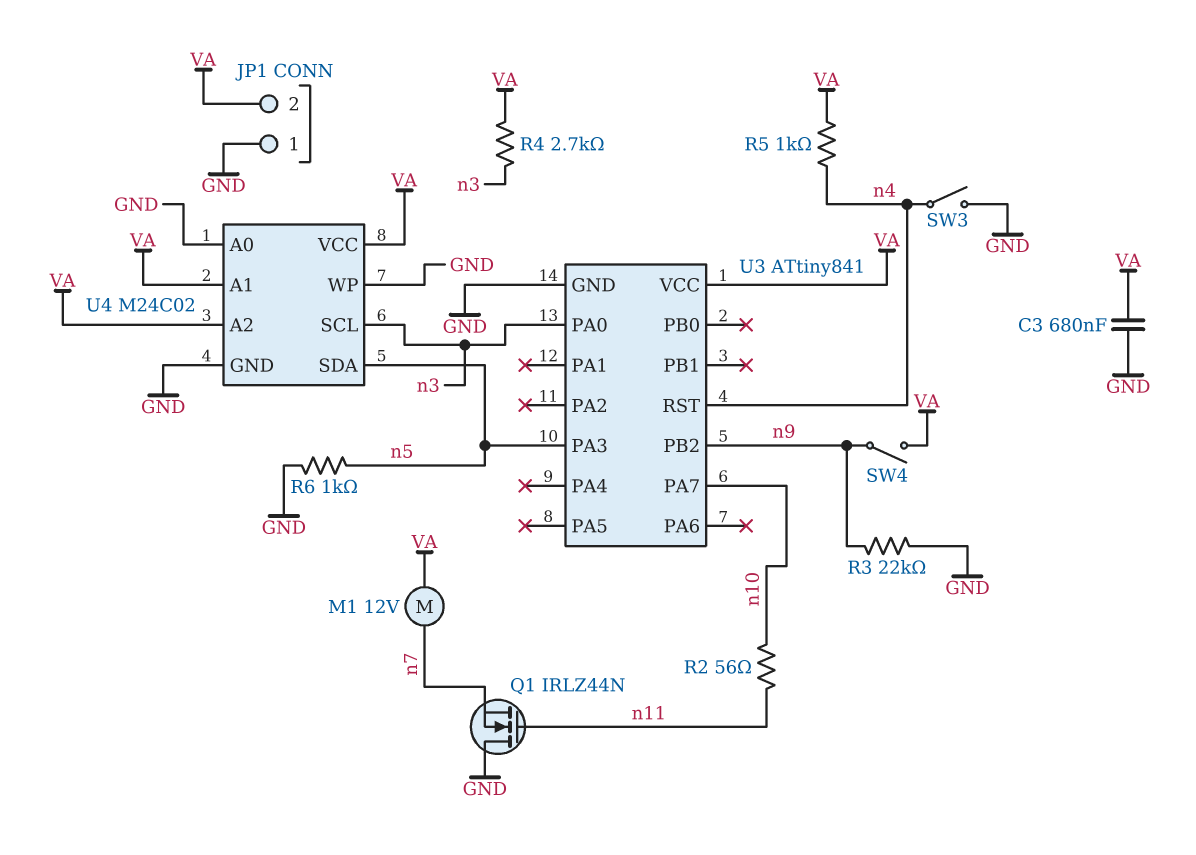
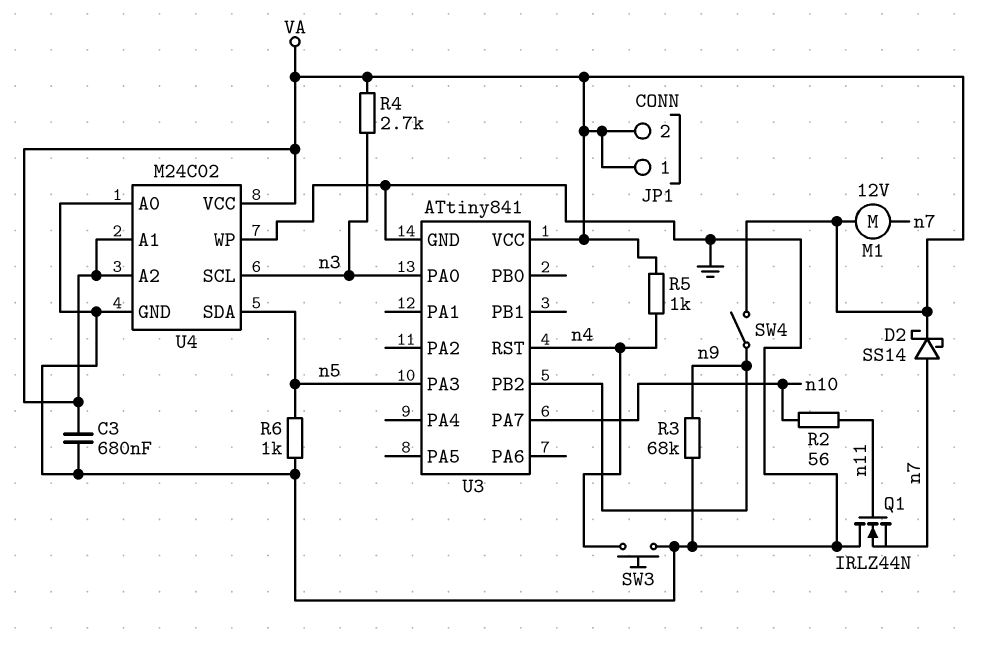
D2: none -> schottky SS14 (A n7, K VA)
JP1 pin 1: GND -> VA
R3: 22k (GND, n9) -> 68k (GND, n9)
SW3: switch (GND, n4) -> button (GND, n4)

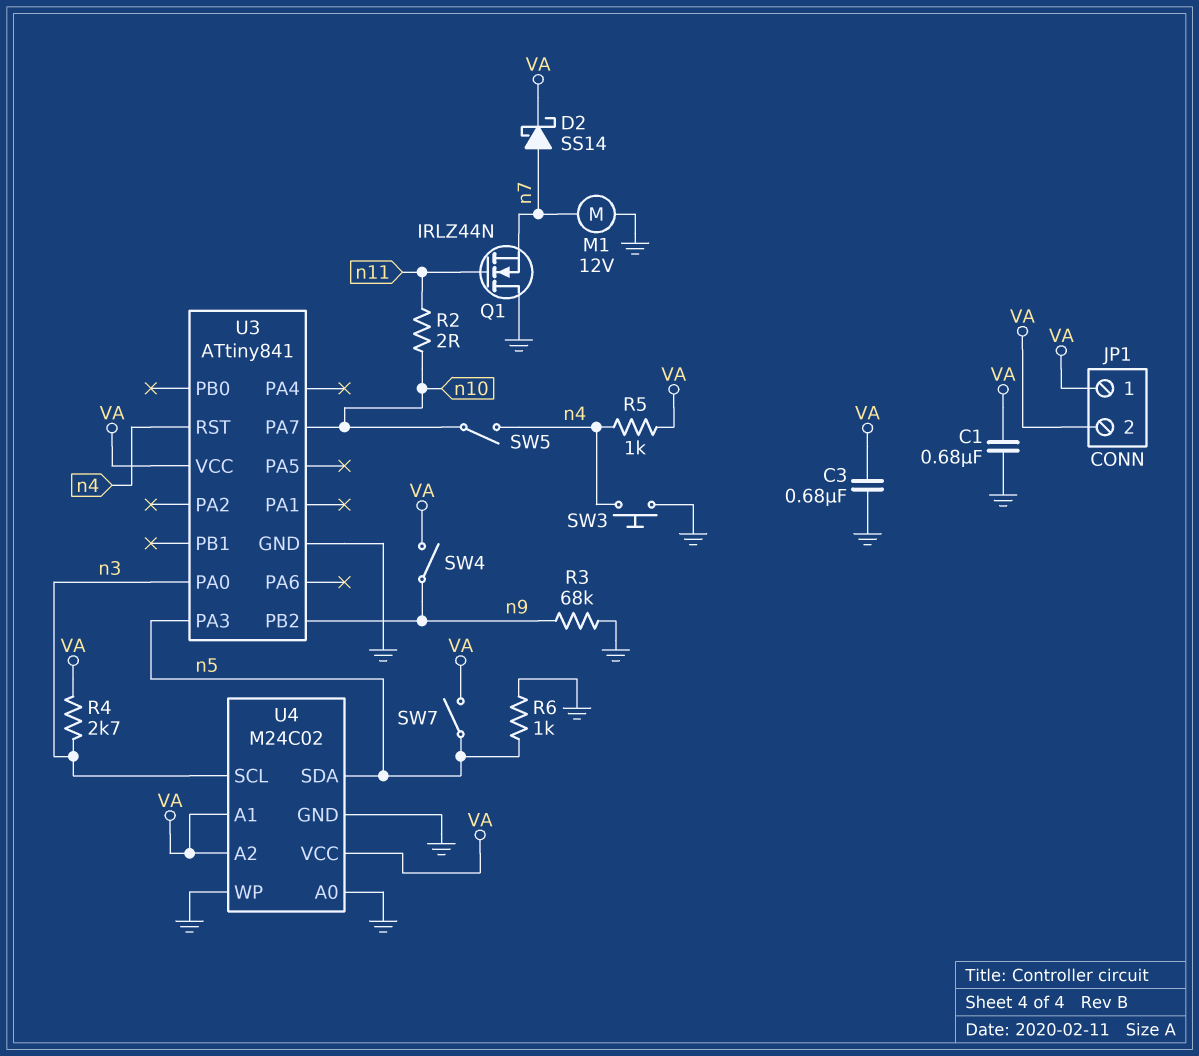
C1: none -> 680nF (GND, VA)
M1: motor 12V (VA, n7) -> motor 12V (GND, n7)
R2: 56 (n10, n11) -> 2 (n10, n11)
SW5: none -> switch (n4, n10)
SW7: none -> switch (VA, n5)

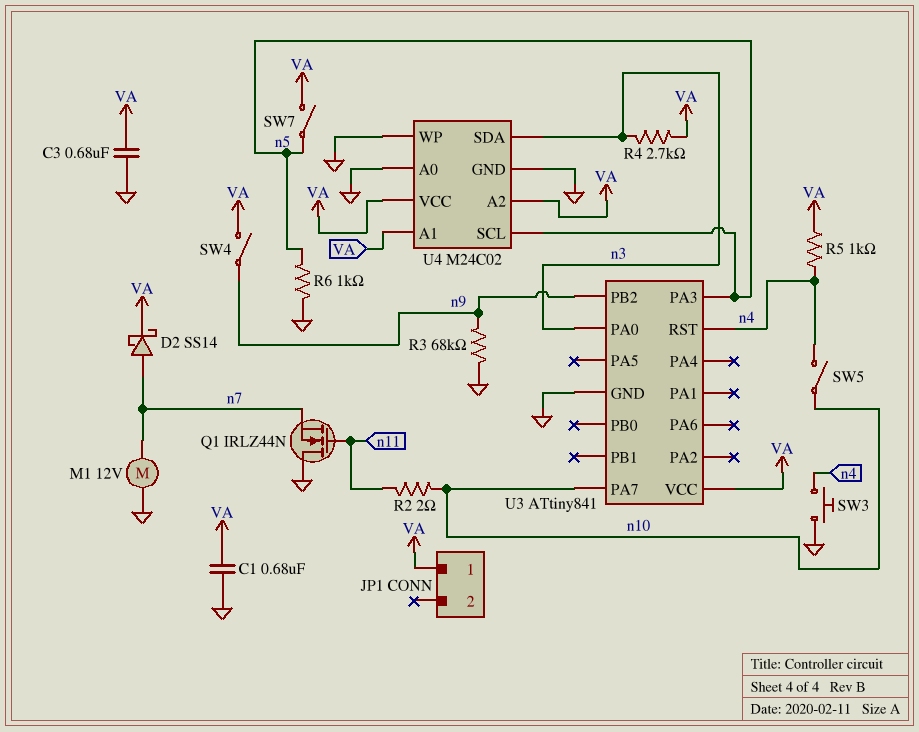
JP1 pin 2: VA -> none
U4 pin SCL: n3 -> n5
U4 pin SDA: n5 -> n3

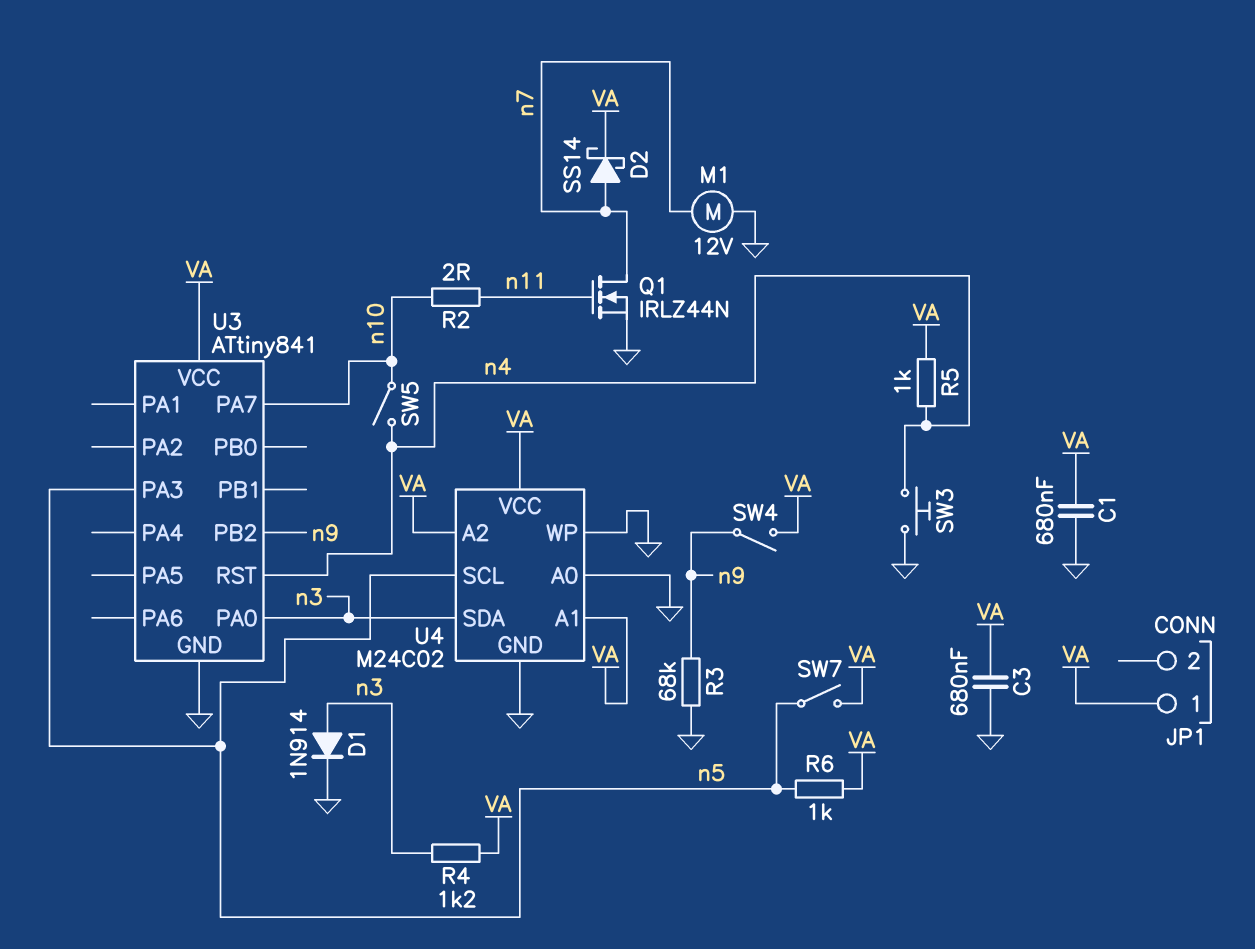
D1: none -> diode 1N914 (A n3, K GND)
Q1: NMOS IRLZ44N (G n11, D GND, S n7) -> NMOS IRLZ44N (G n11, D n7, S GND)
R4: 2.7k (VA, n3) -> 1.2k (VA, n3)
R6: 1k (GND, n5) -> 1k (VA, n5)

